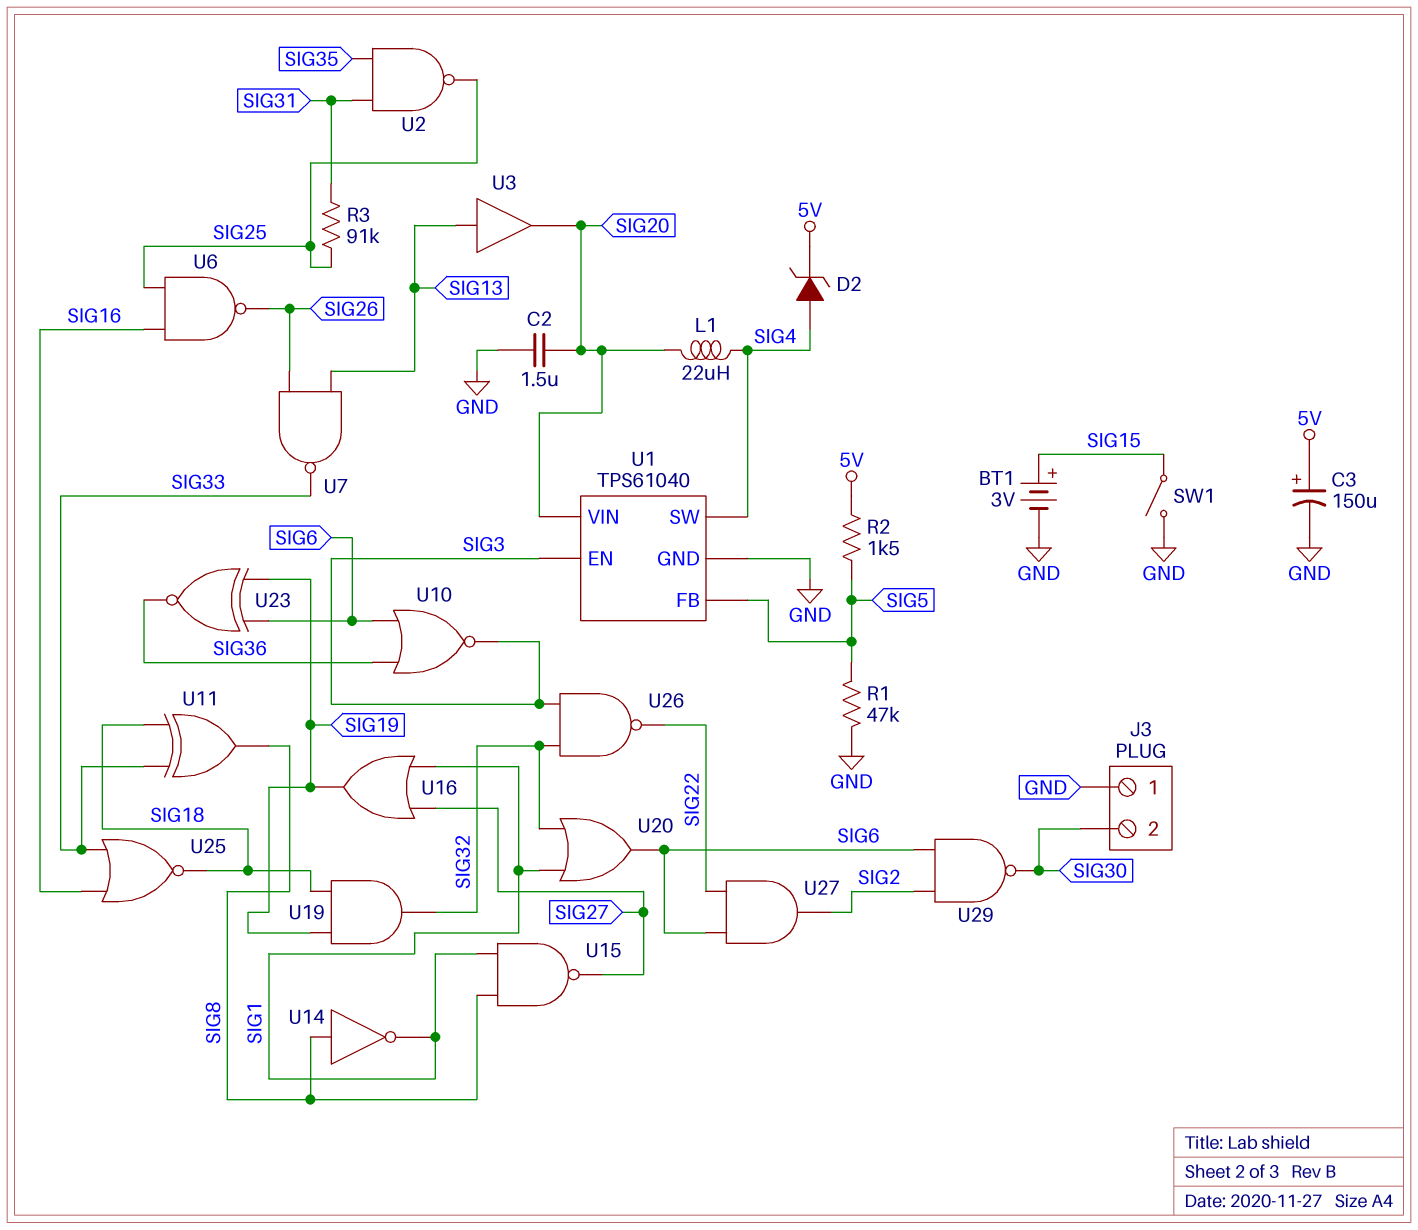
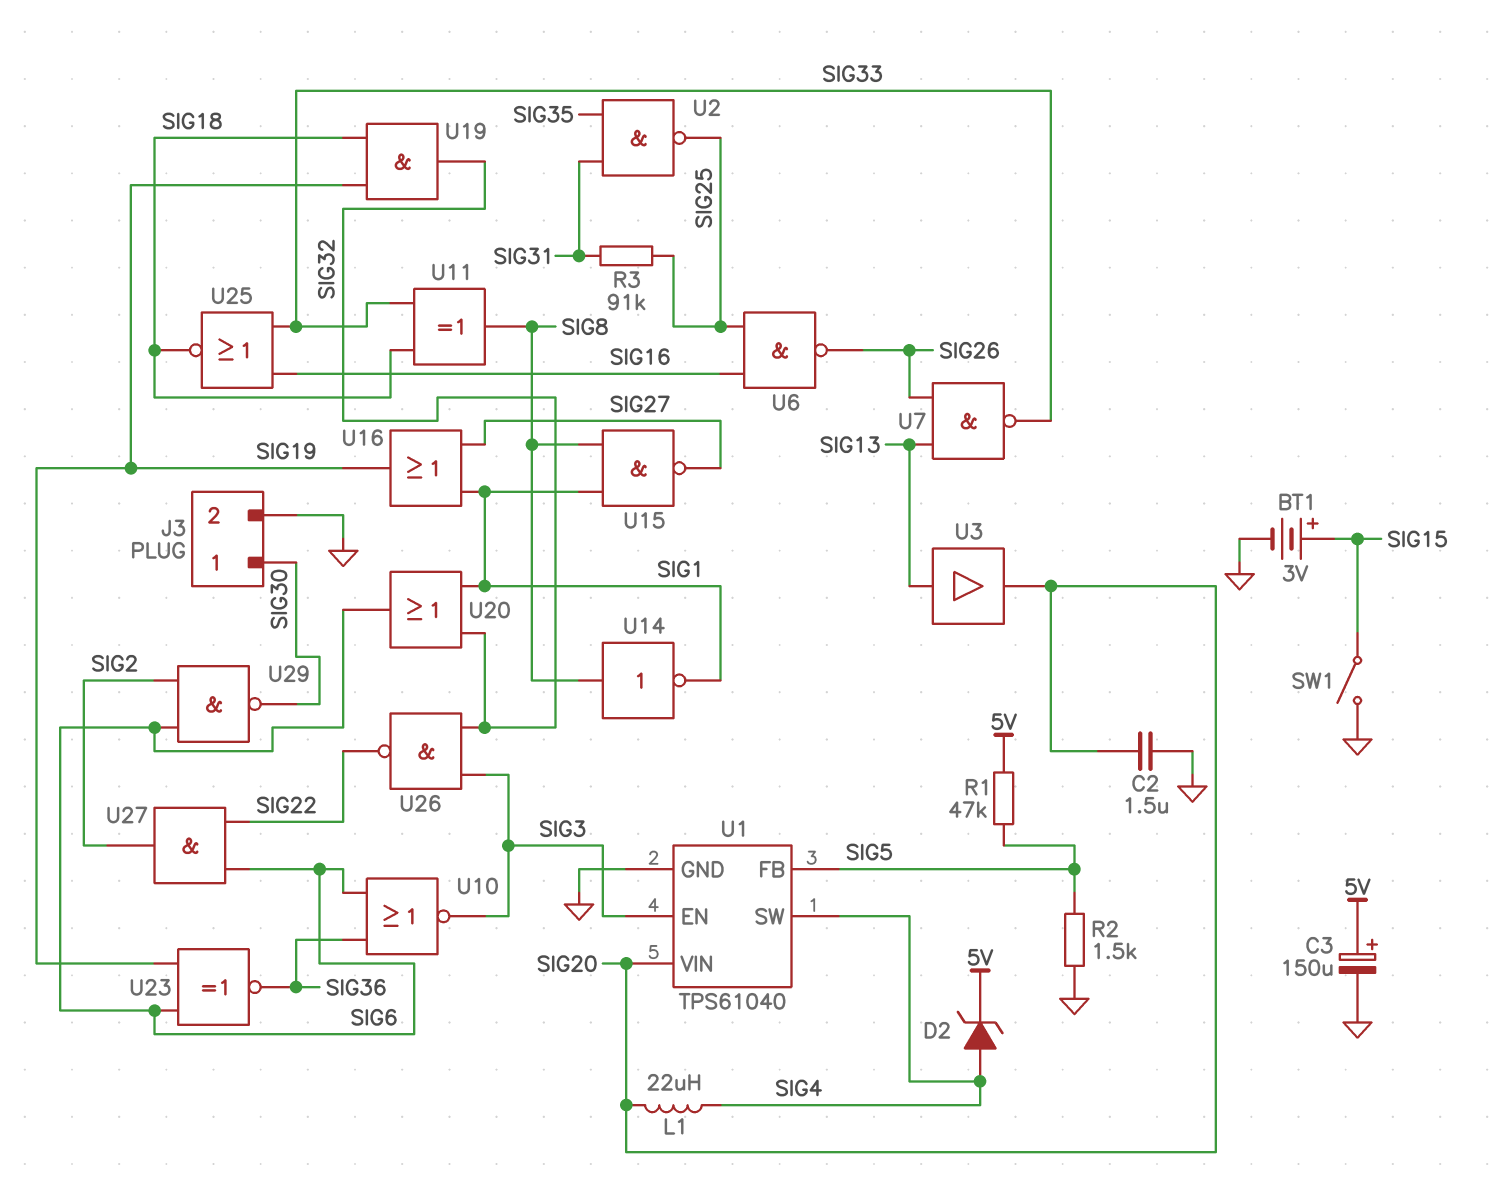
J3 pin 1: GND -> SIG30
J3 pin 2: SIG30 -> GND
R1: 47k (GND, SIG5) -> 47k (5V, SIG5)
R2: 1.5k (5V, SIG5) -> 1.5k (GND, SIG5)

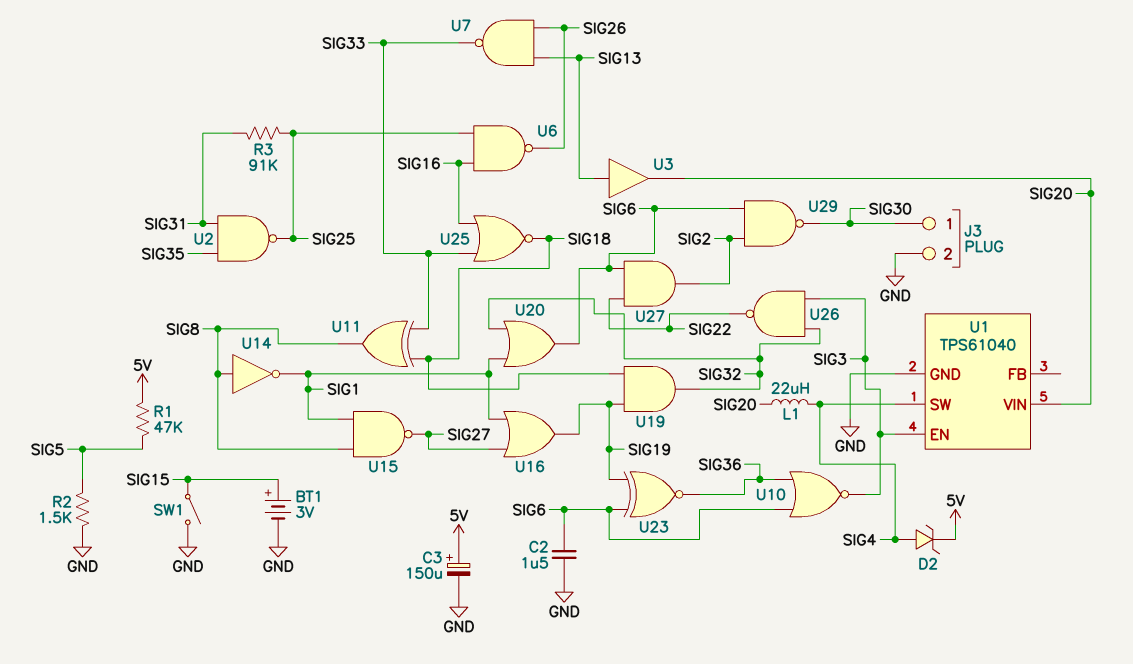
C2: 1.5uF (GND, SIG20) -> 1.5uF (GND, SIG6)
U1 pin FB: SIG5 -> none

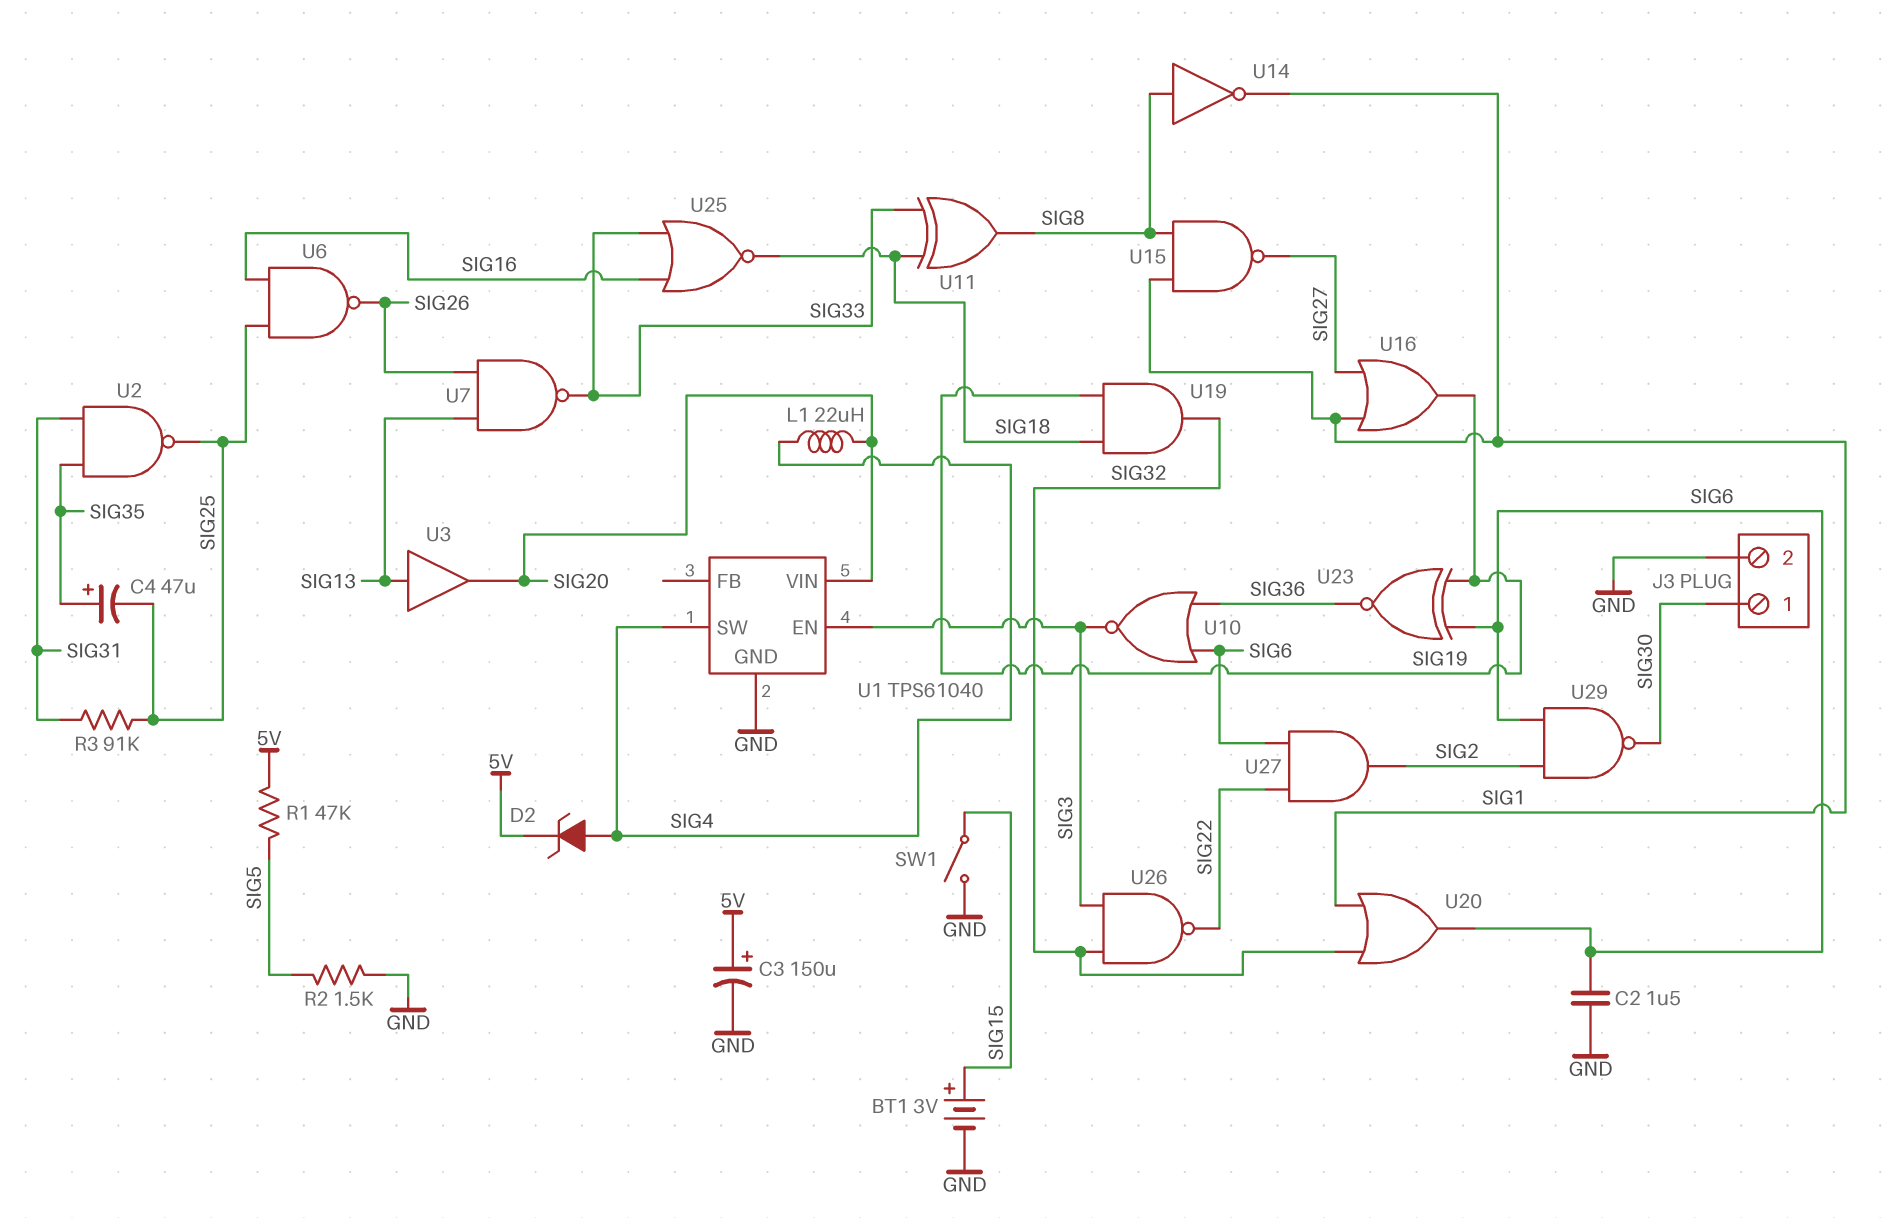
C4: none -> 47uF (plus SIG35, minus SIG25)

